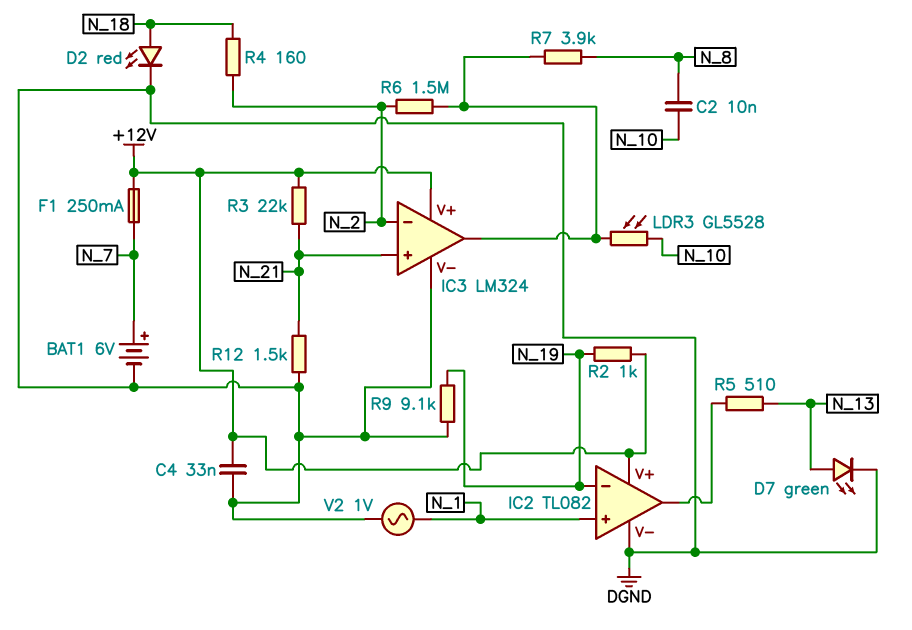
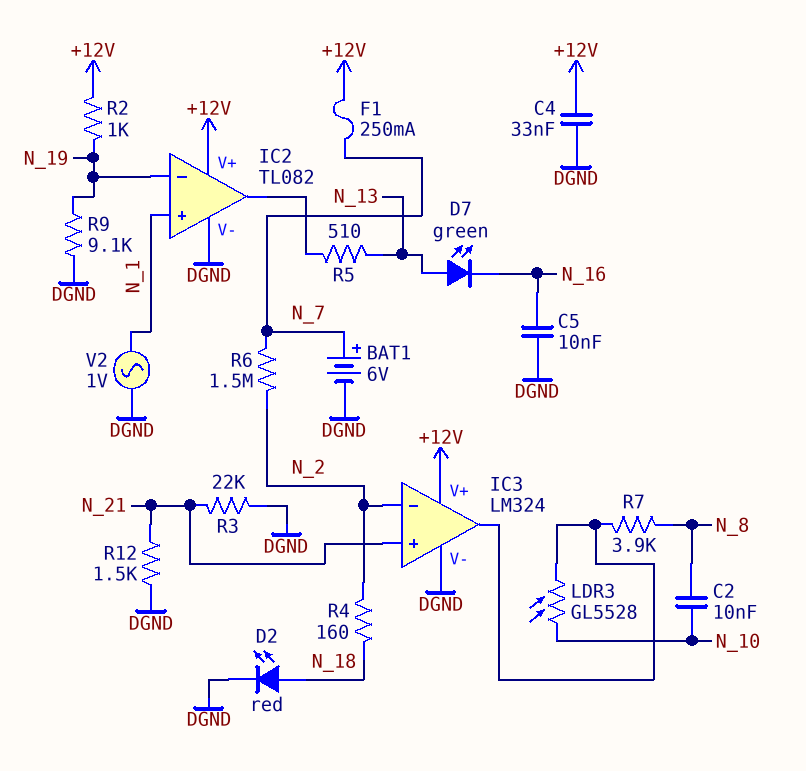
C5: none -> 10nF (DGND, N_16)
D7: LED green (A N_13, K DGND) -> LED green (A N_13, K N_16)
R3: 22k (+12V, N_21) -> 22k (DGND, N_21)
R6: 1.5M (IC3/out, N_2) -> 1.5M (N_2, N_7)

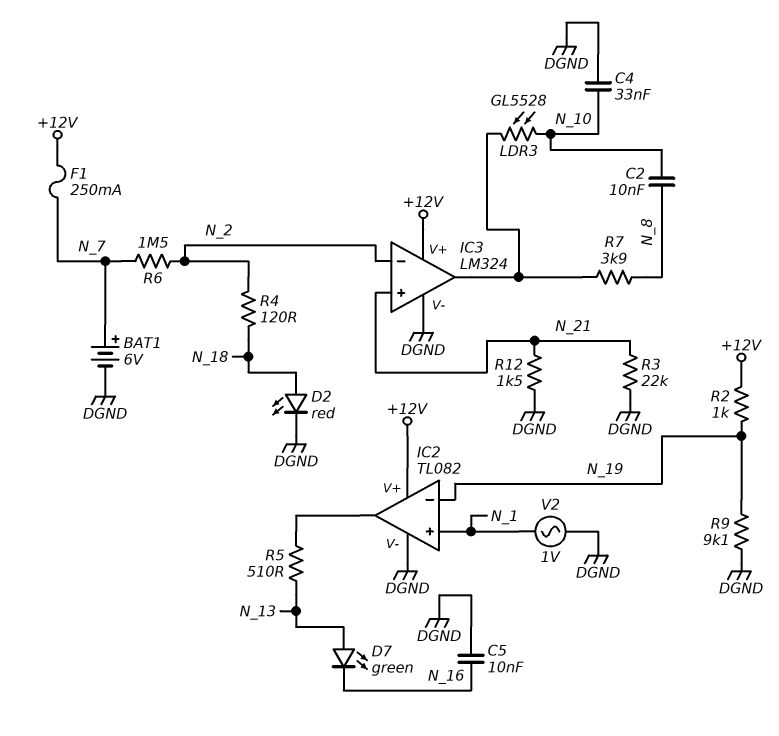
C4: 33nF (+12V, DGND) -> 33nF (DGND, N_10)
R4: 160 (N_2, N_18) -> 120 (N_2, N_18)

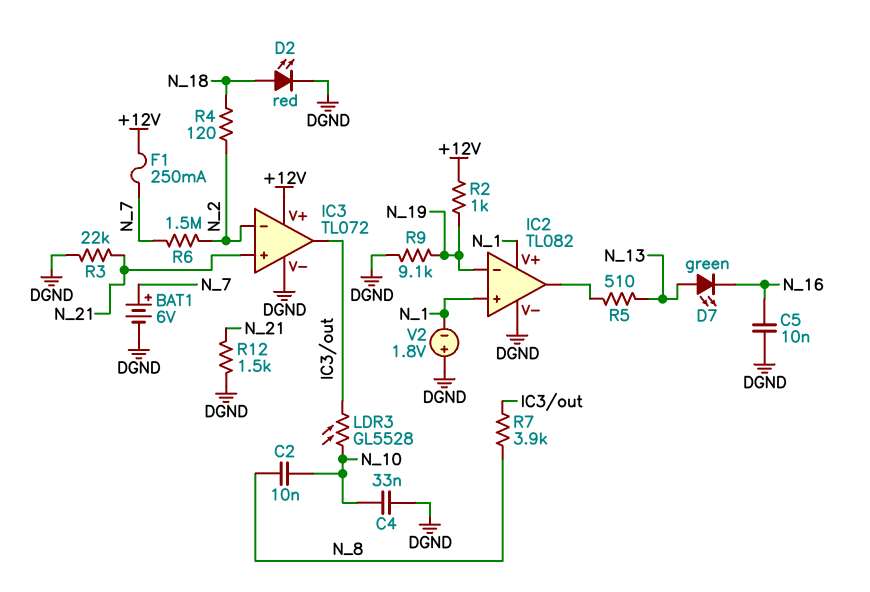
IC2 pin V+: +12V -> N_1
IC3: LM324 -> TL072
V2: AC 1V (DGND, N_1) -> 1.8V (plus DGND, minus N_1)

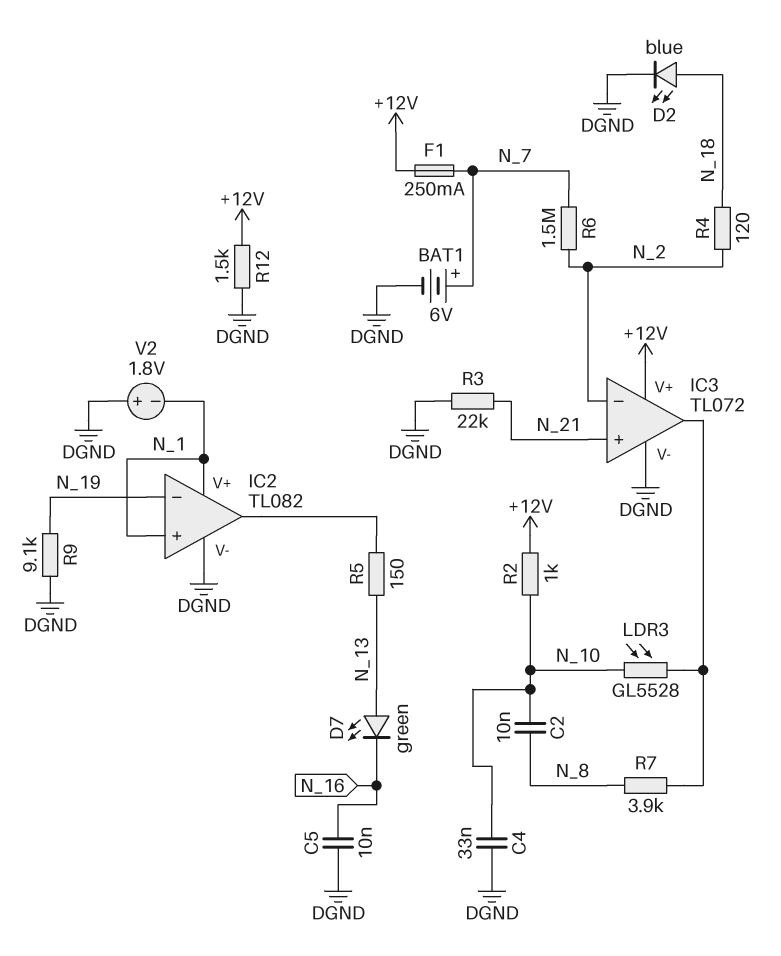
D2: LED red (A N_18, K DGND) -> LED blue (A N_18, K DGND)
R2: 1k (+12V, N_19) -> 1k (+12V, N_10)
R5: 510 (IC2/out, N_13) -> 150 (IC2/out, N_13)
R12: 1.5k (DGND, N_21) -> 1.5k (+12V, DGND)

